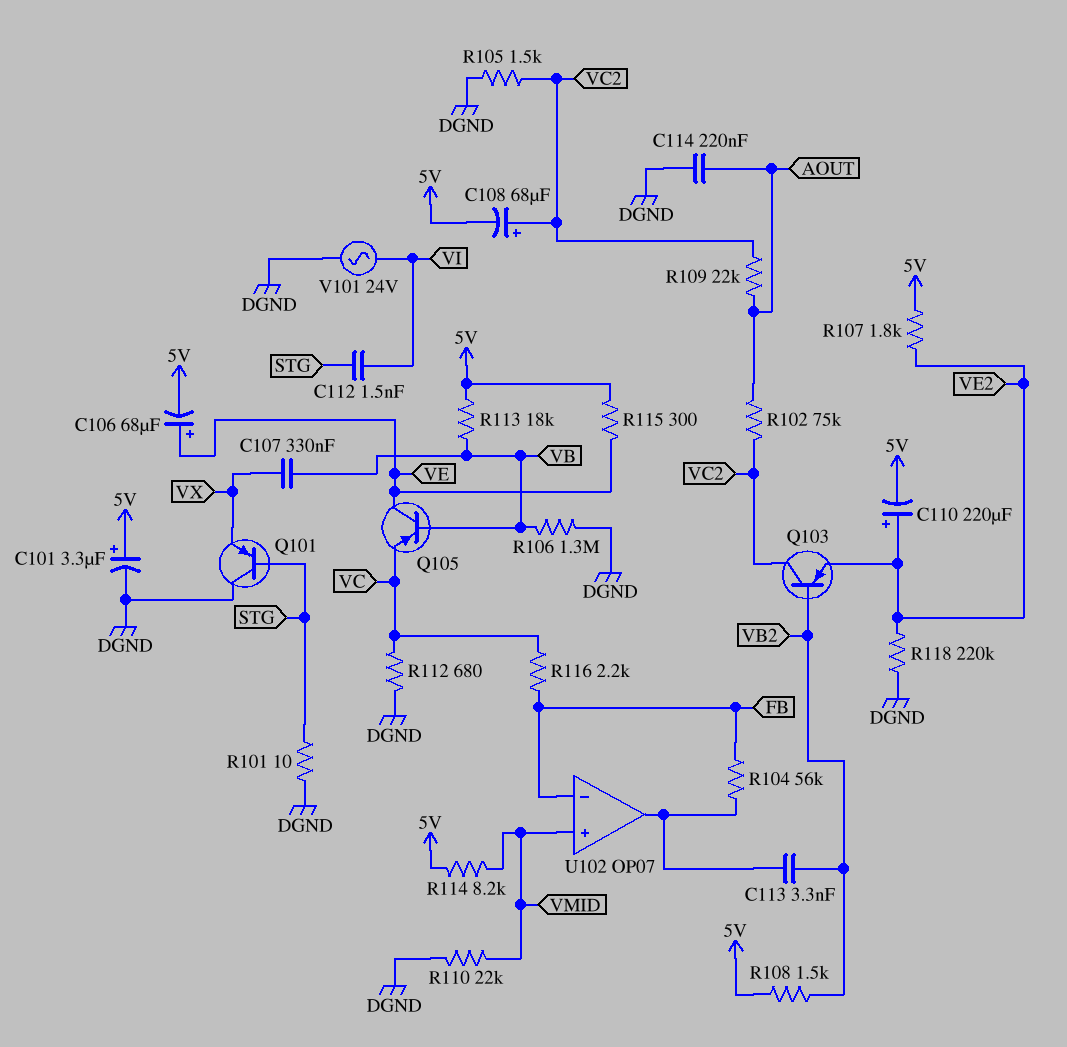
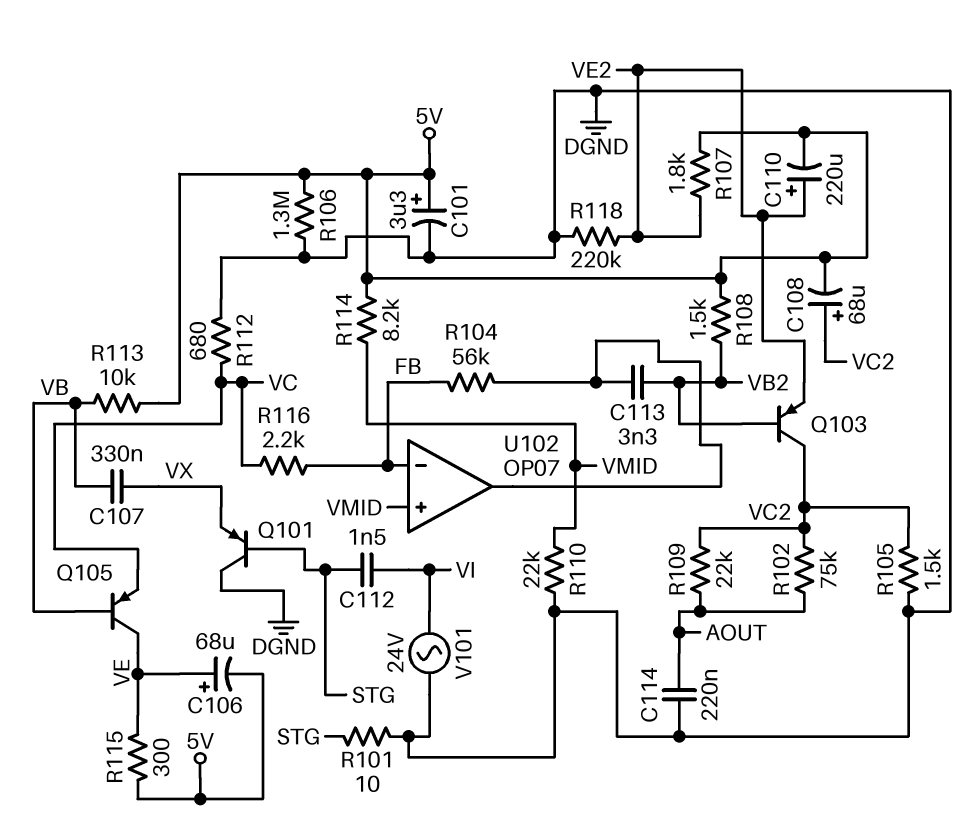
R106: 1.3M (DGND, VB) -> 1.3M (5V, DGND)
R113: 18k (5V, VB) -> 10k (5V, VB)

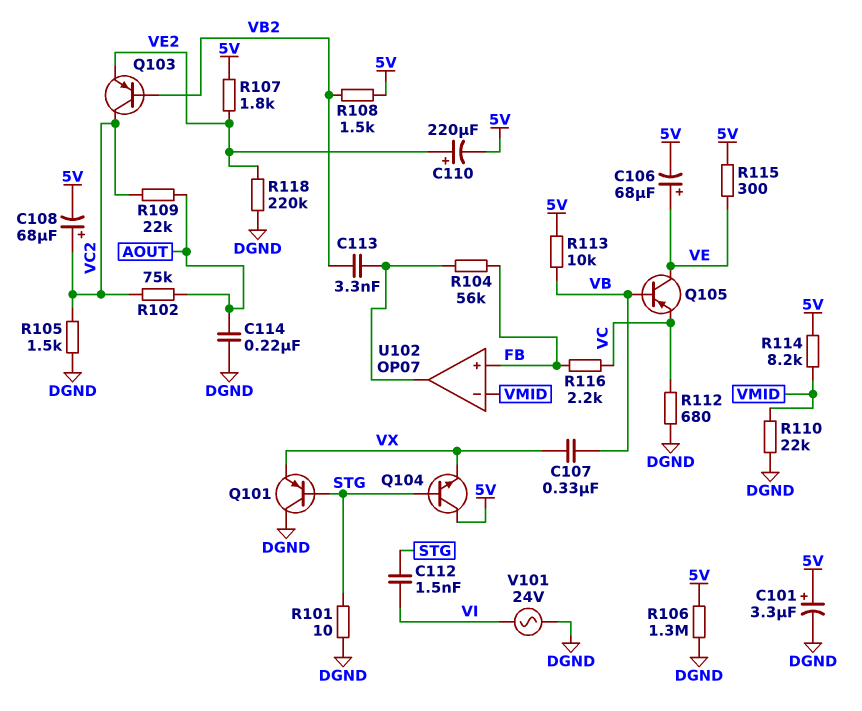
Q104: none -> NPN (B STG, C 5V, E VX)
U102 pin in+: VMID -> FB
U102 pin in-: FB -> VMID

